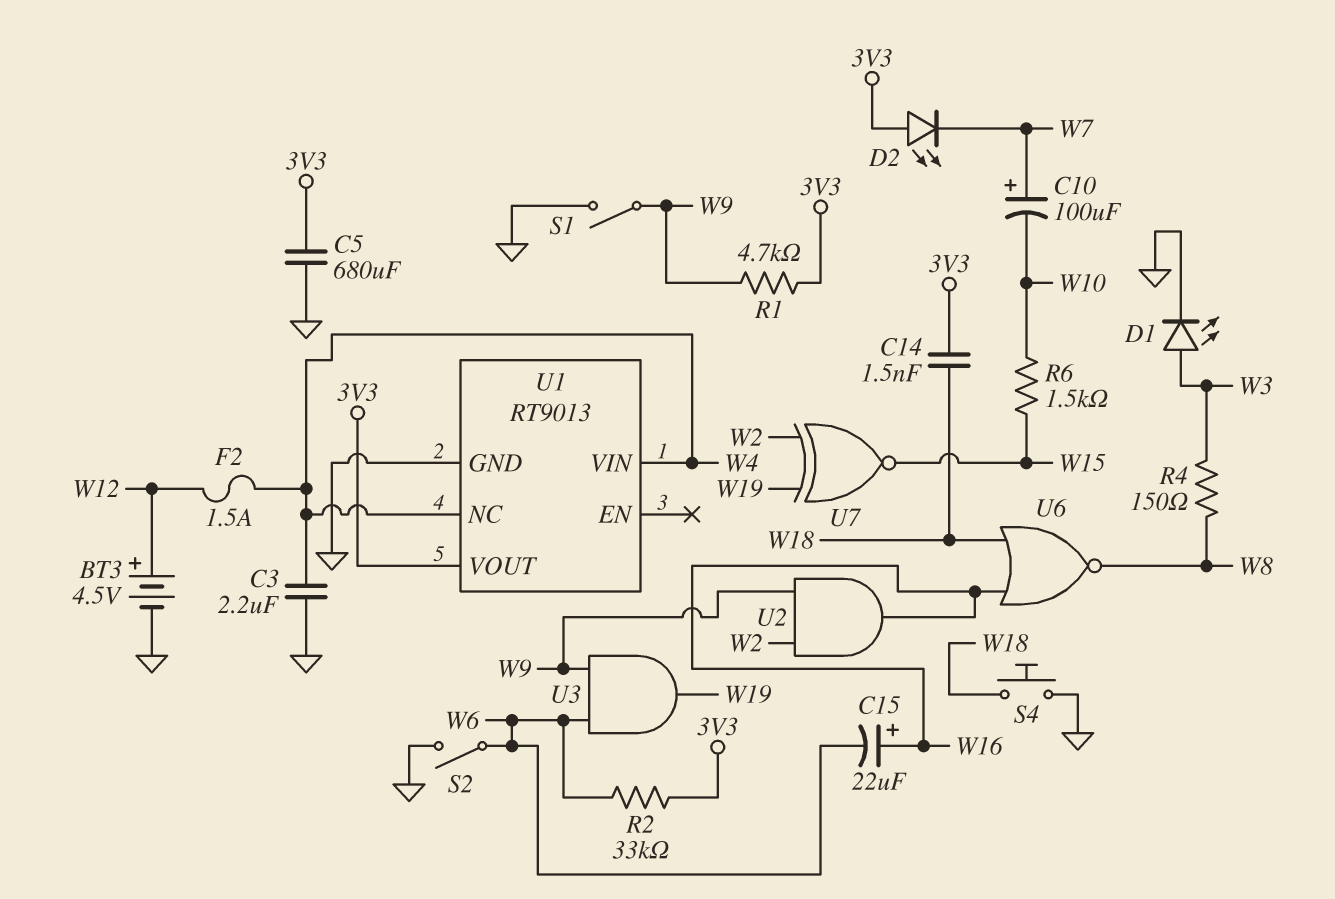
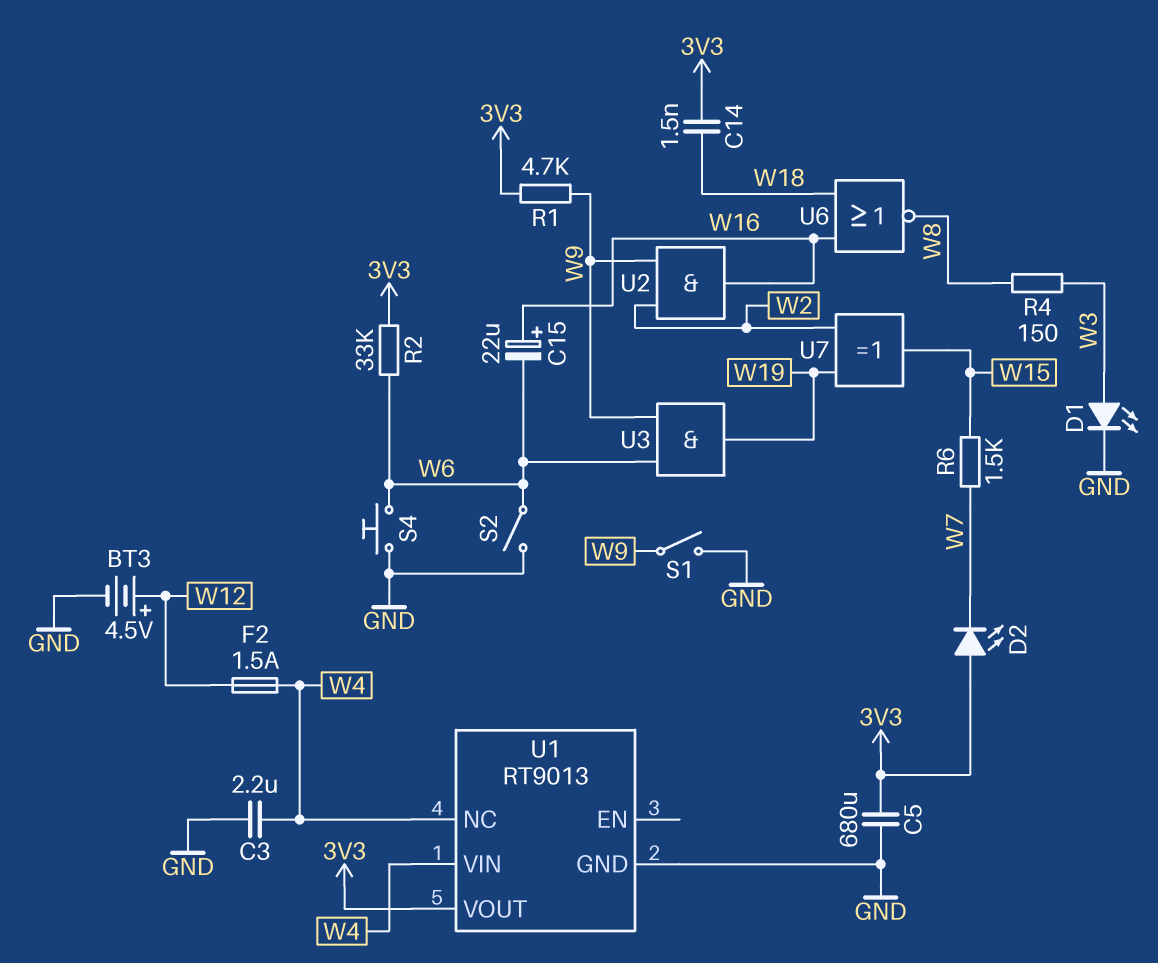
C10: 100uF (plus W7, minus W10) -> none
R6: 1.5k (W10, W15) -> 1.5k (W7, W15)
S4: button (GND, W18) -> button (GND, W6)
U7: XNOR (in W2, in W19, out W15) -> XOR (in W2, in W19, out W15)

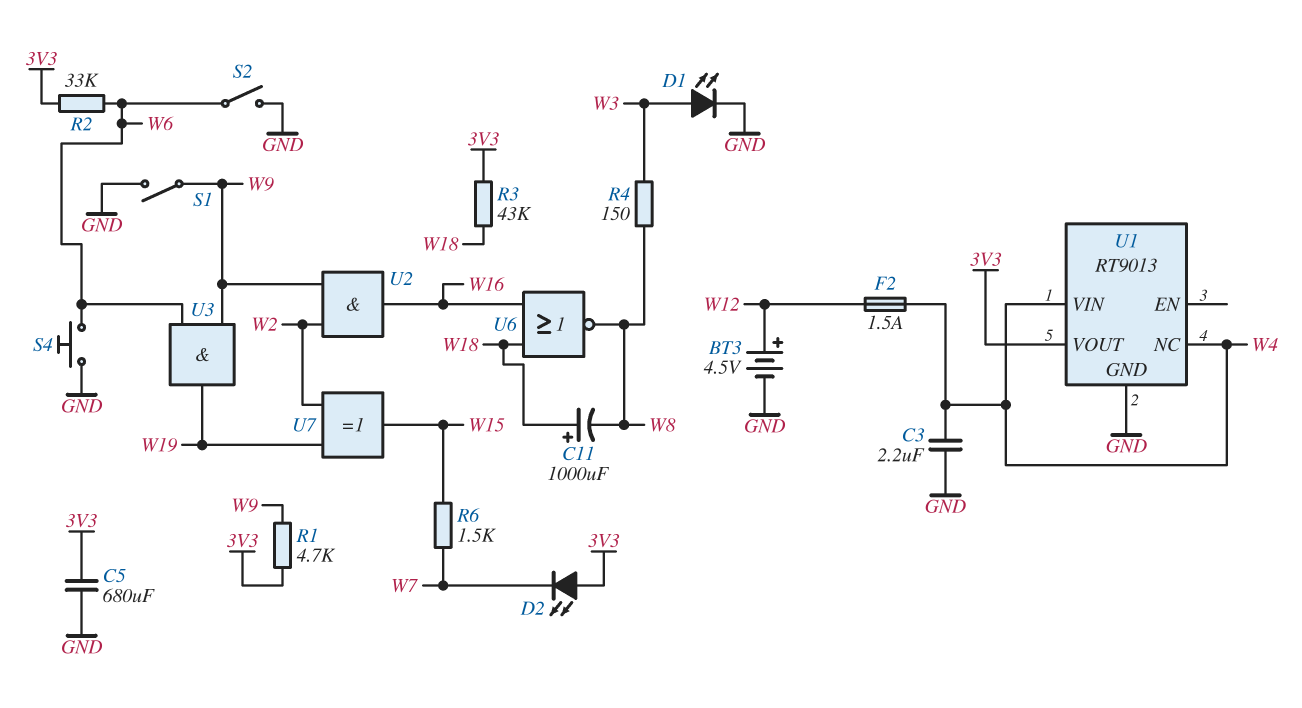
C11: none -> 1000uF (plus W18, minus W8)
C14: 1.5nF (3V3, W18) -> none
C15: 22uF (plus W16, minus W6) -> none
R3: none -> 43k (3V3, W18)

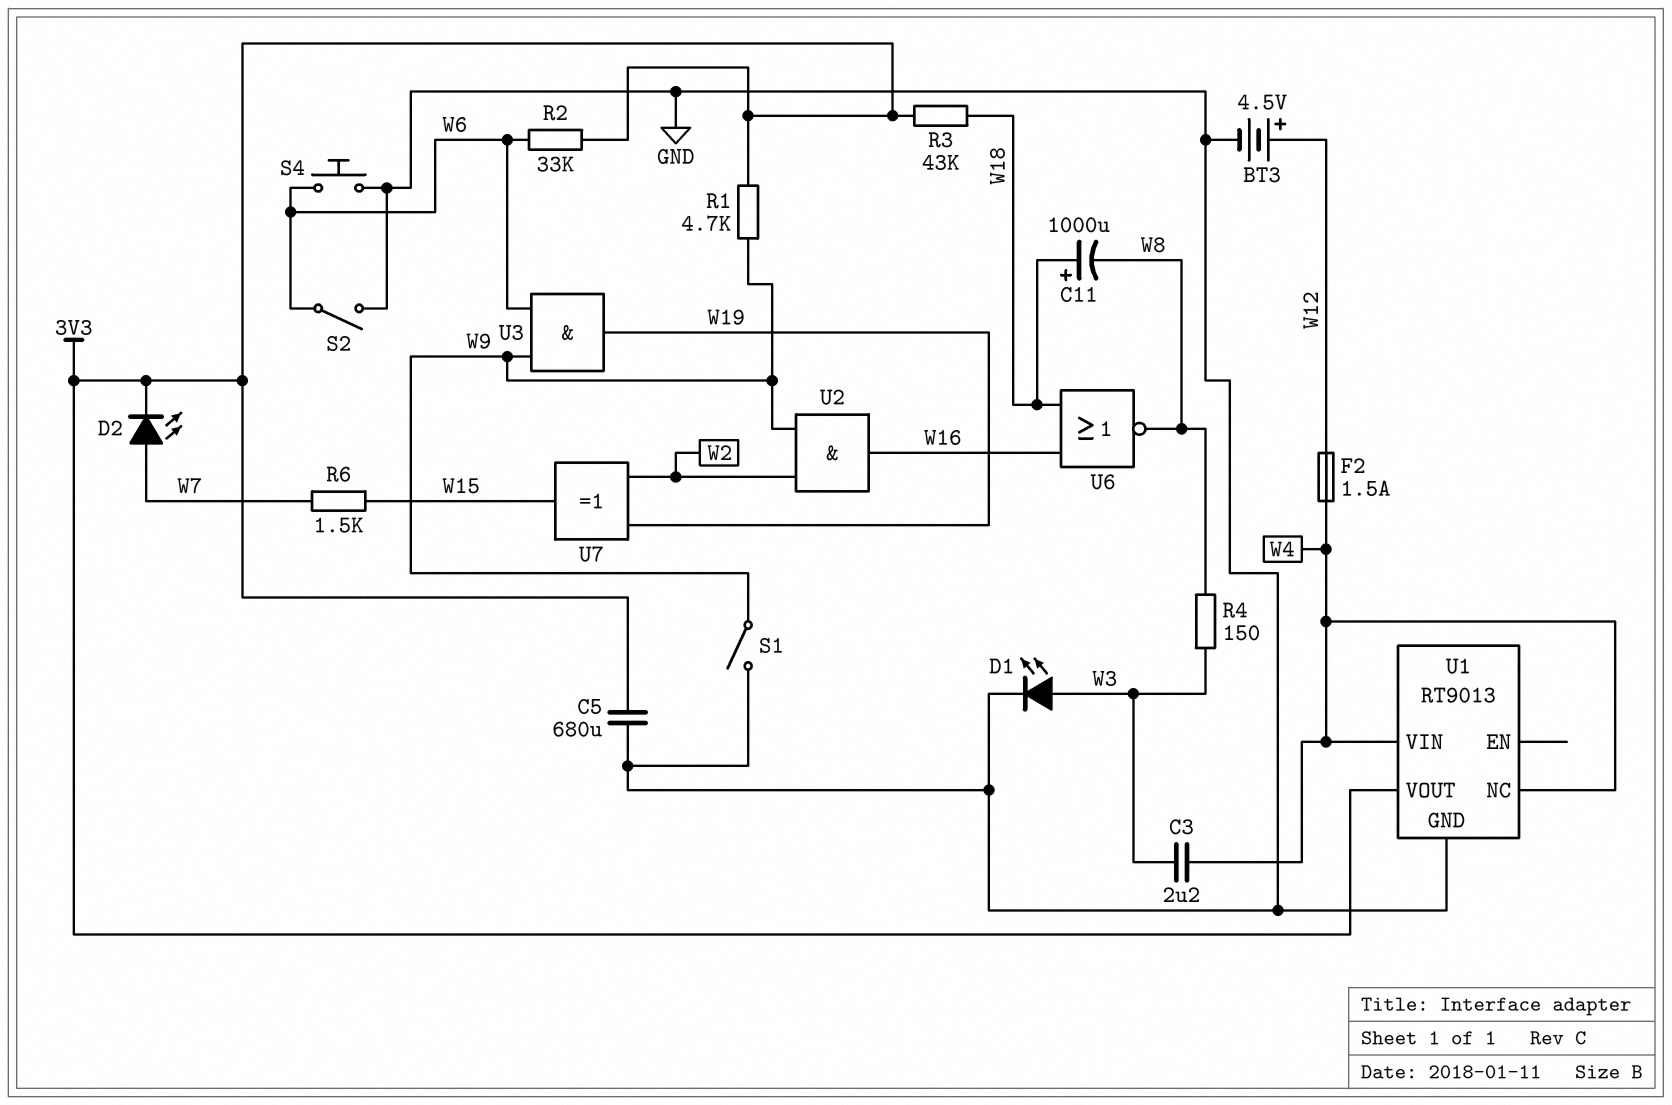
C3: 2.2uF (GND, W4) -> 2.2uF (W3, W4)
D2: LED (A 3V3, K W7) -> LED (A W7, K 3V3)

